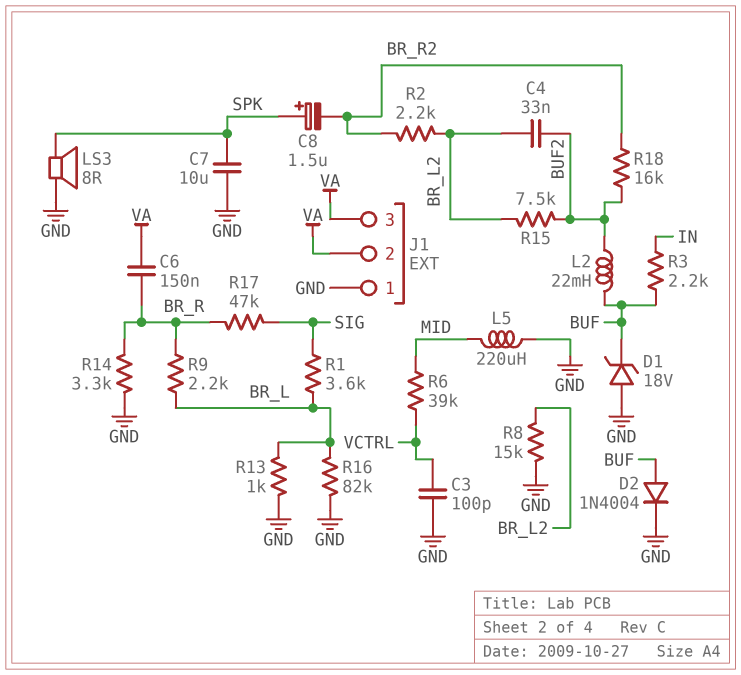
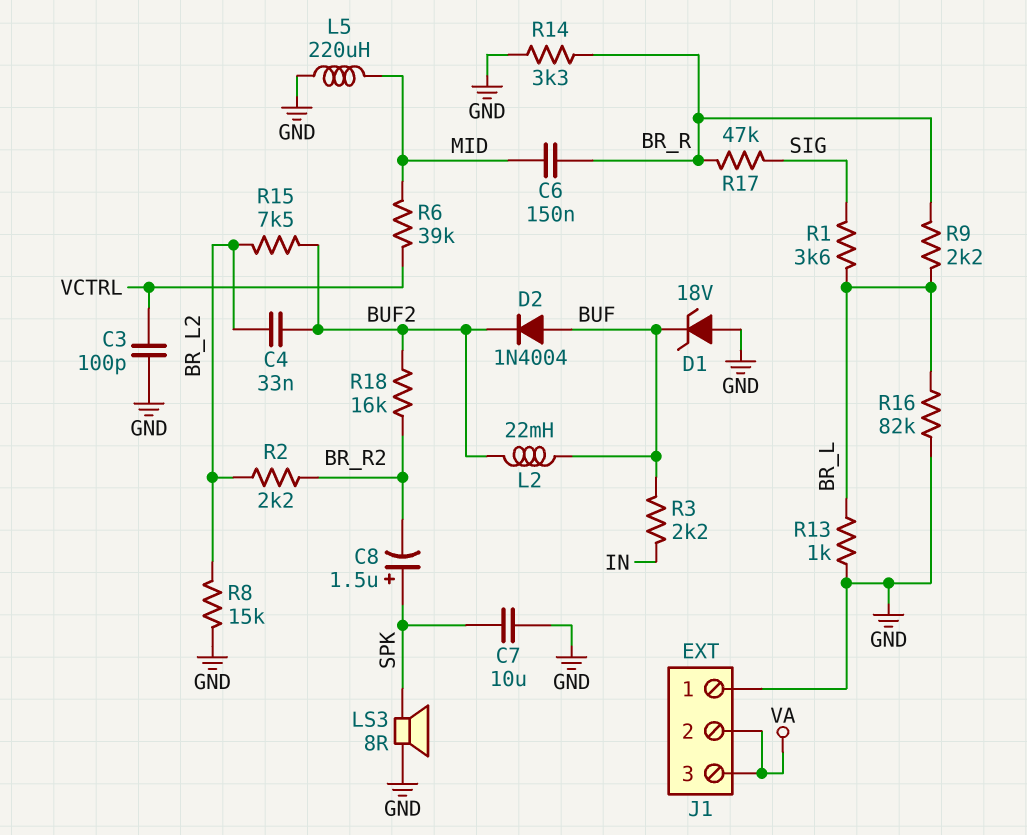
C6: 150nF (BR_R, VA) -> 150nF (BR_R, MID)
D2: diode 1N4004 (A BUF, K GND) -> diode 1N4004 (A BUF, K BUF2)

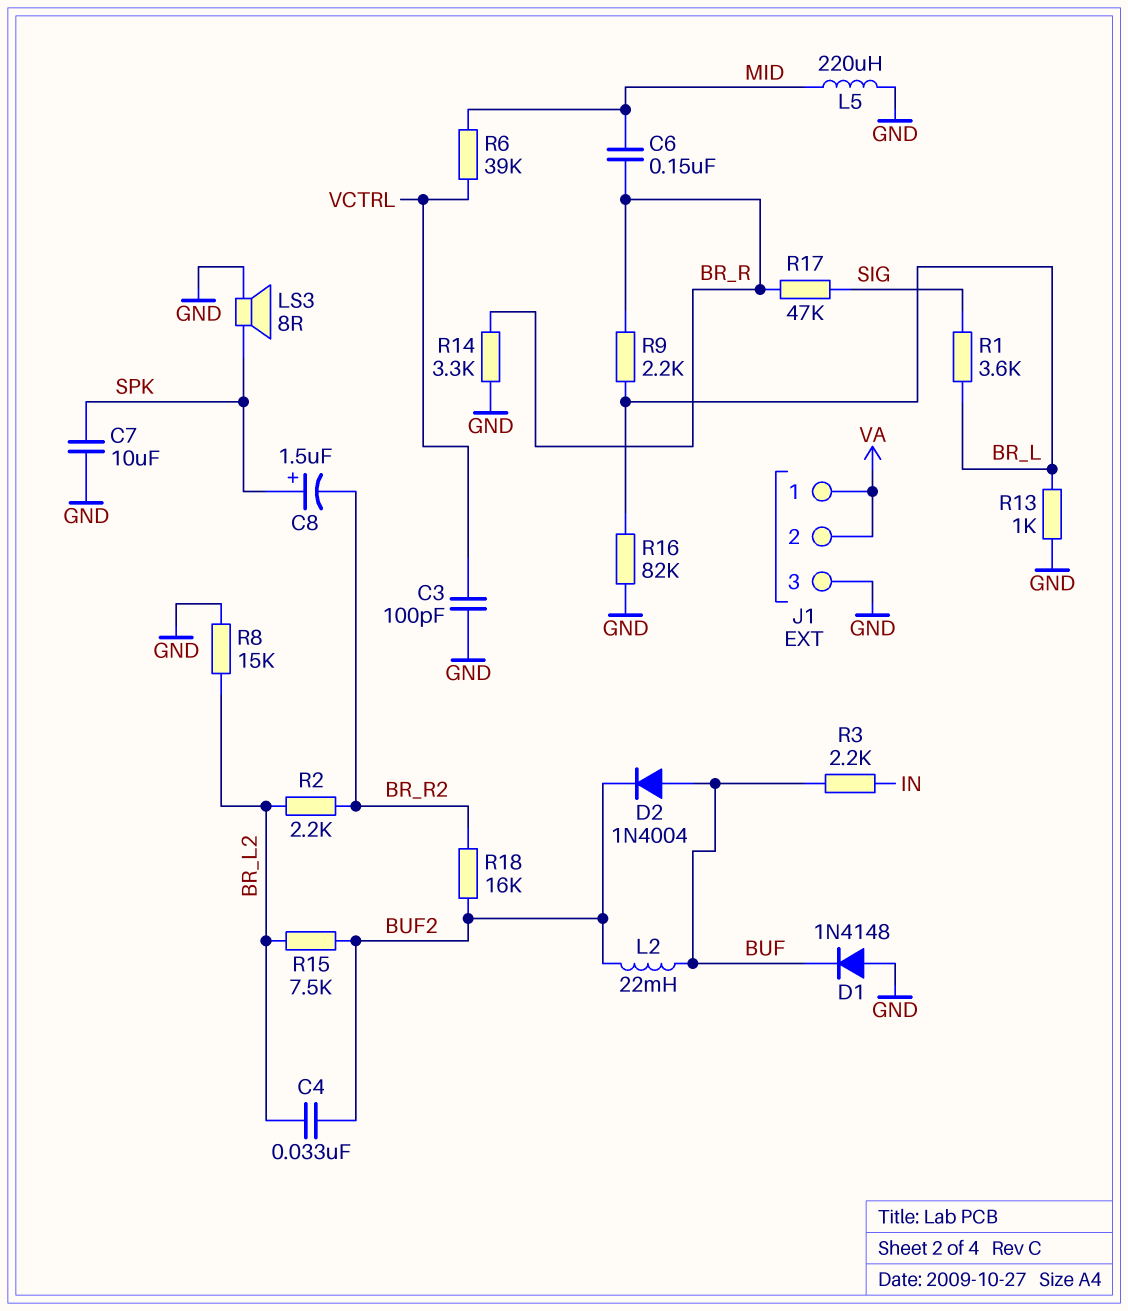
D1: zener 18V (A GND, K BUF) -> diode 1N4148 (A GND, K BUF)
J1 pin 1: GND -> VA
J1 pin 3: VA -> GND

